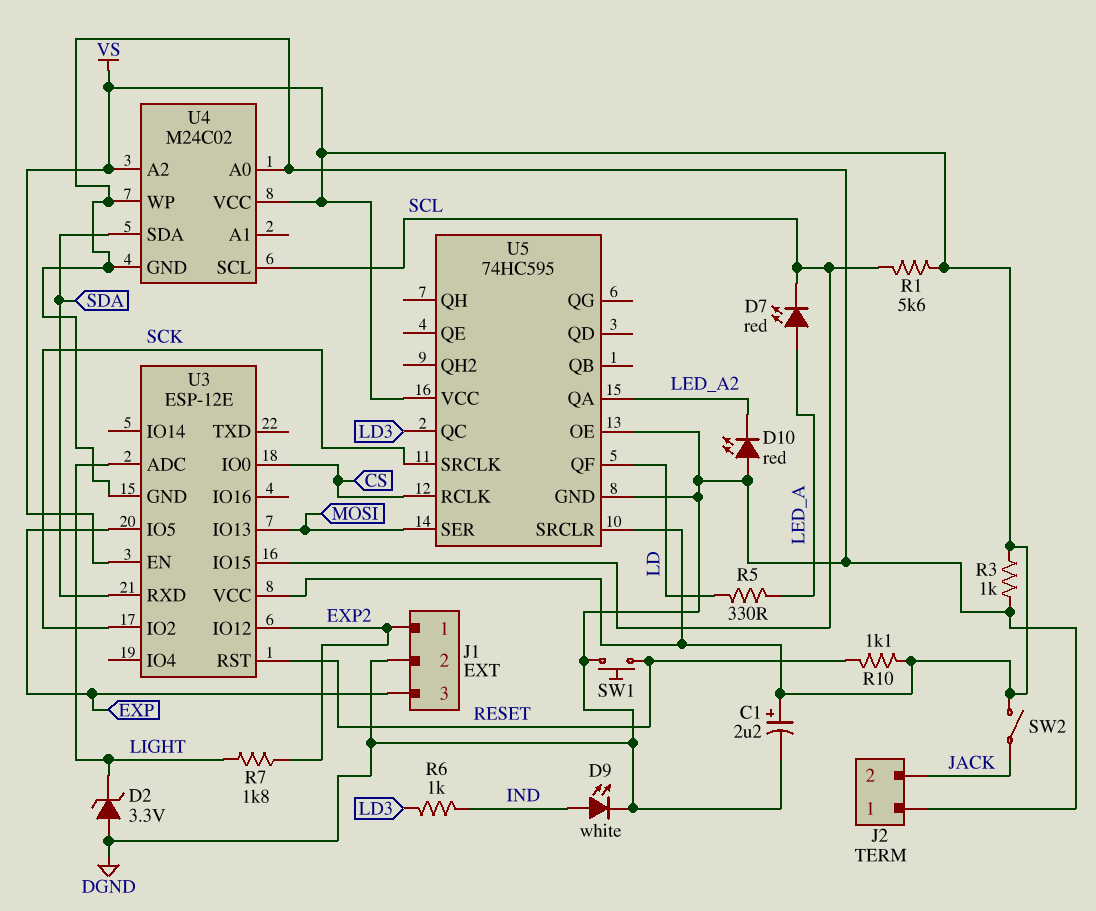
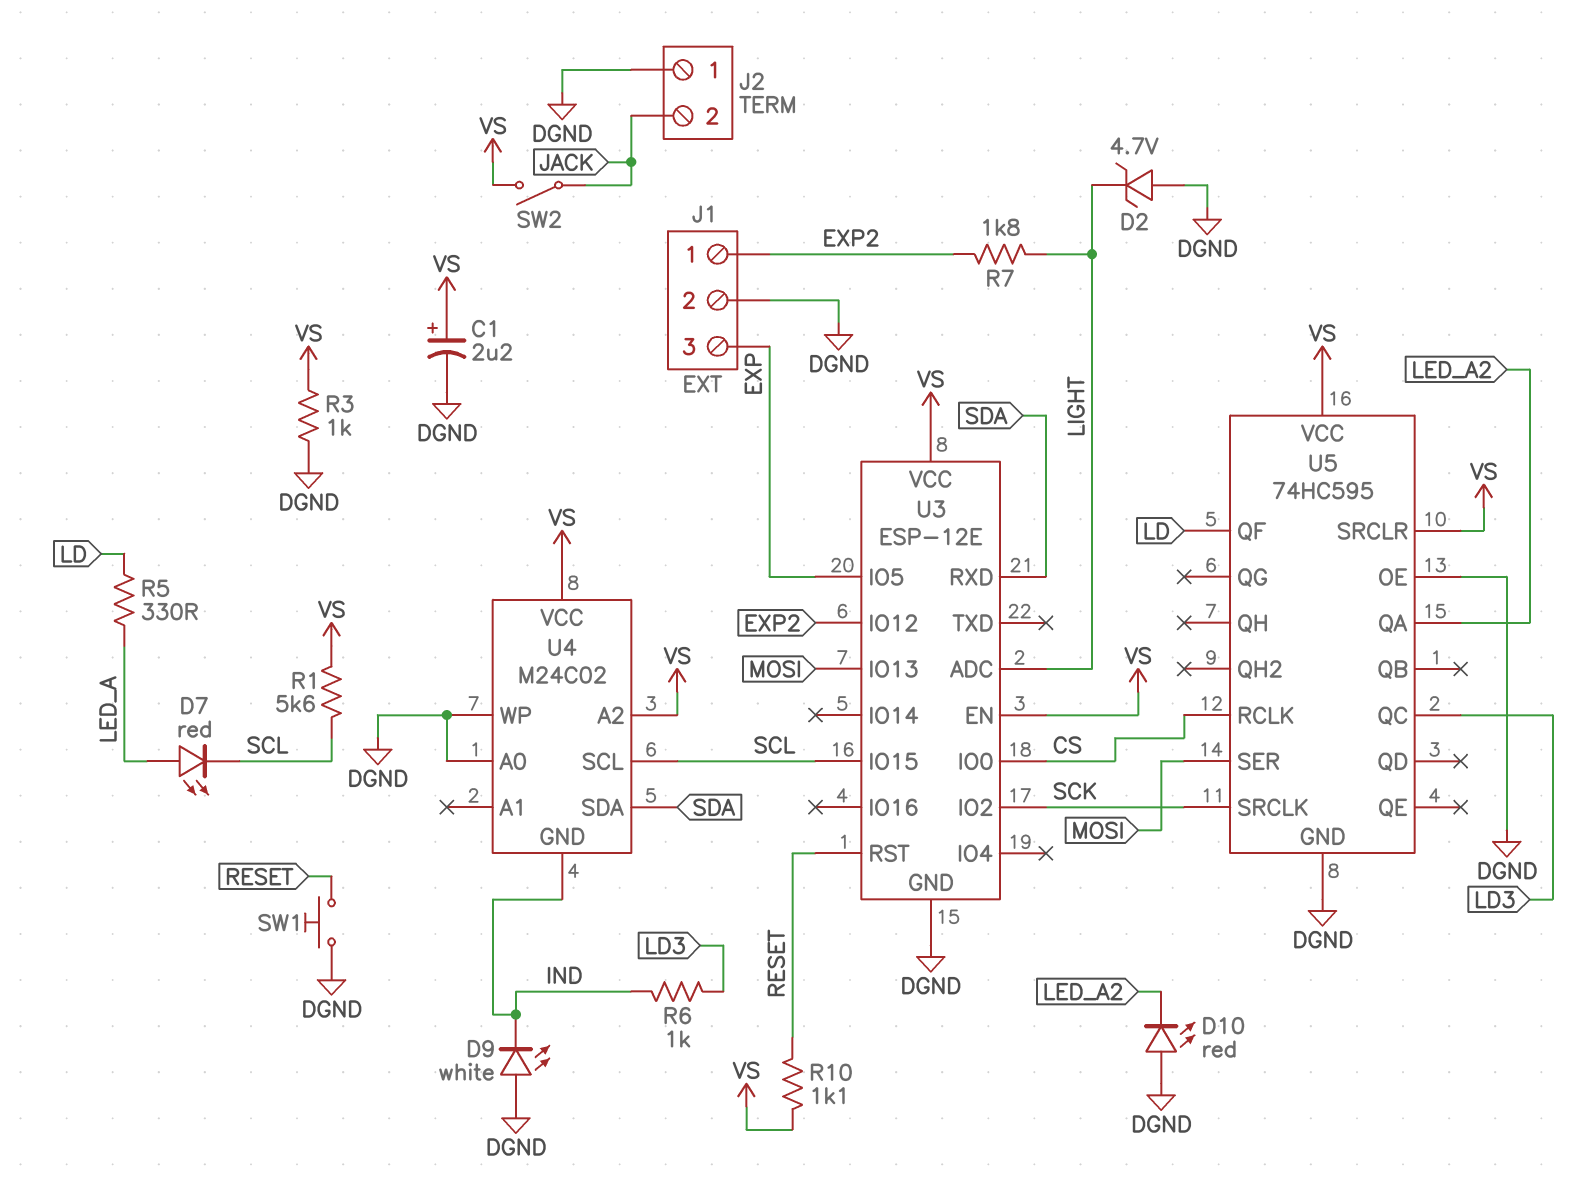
D2: zener 3.3V (A DGND, K LIGHT) -> zener 4.7V (A DGND, K LIGHT)
D9: LED white (A IND, K DGND) -> LED white (A DGND, K IND)
U4 pin GND: DGND -> IND

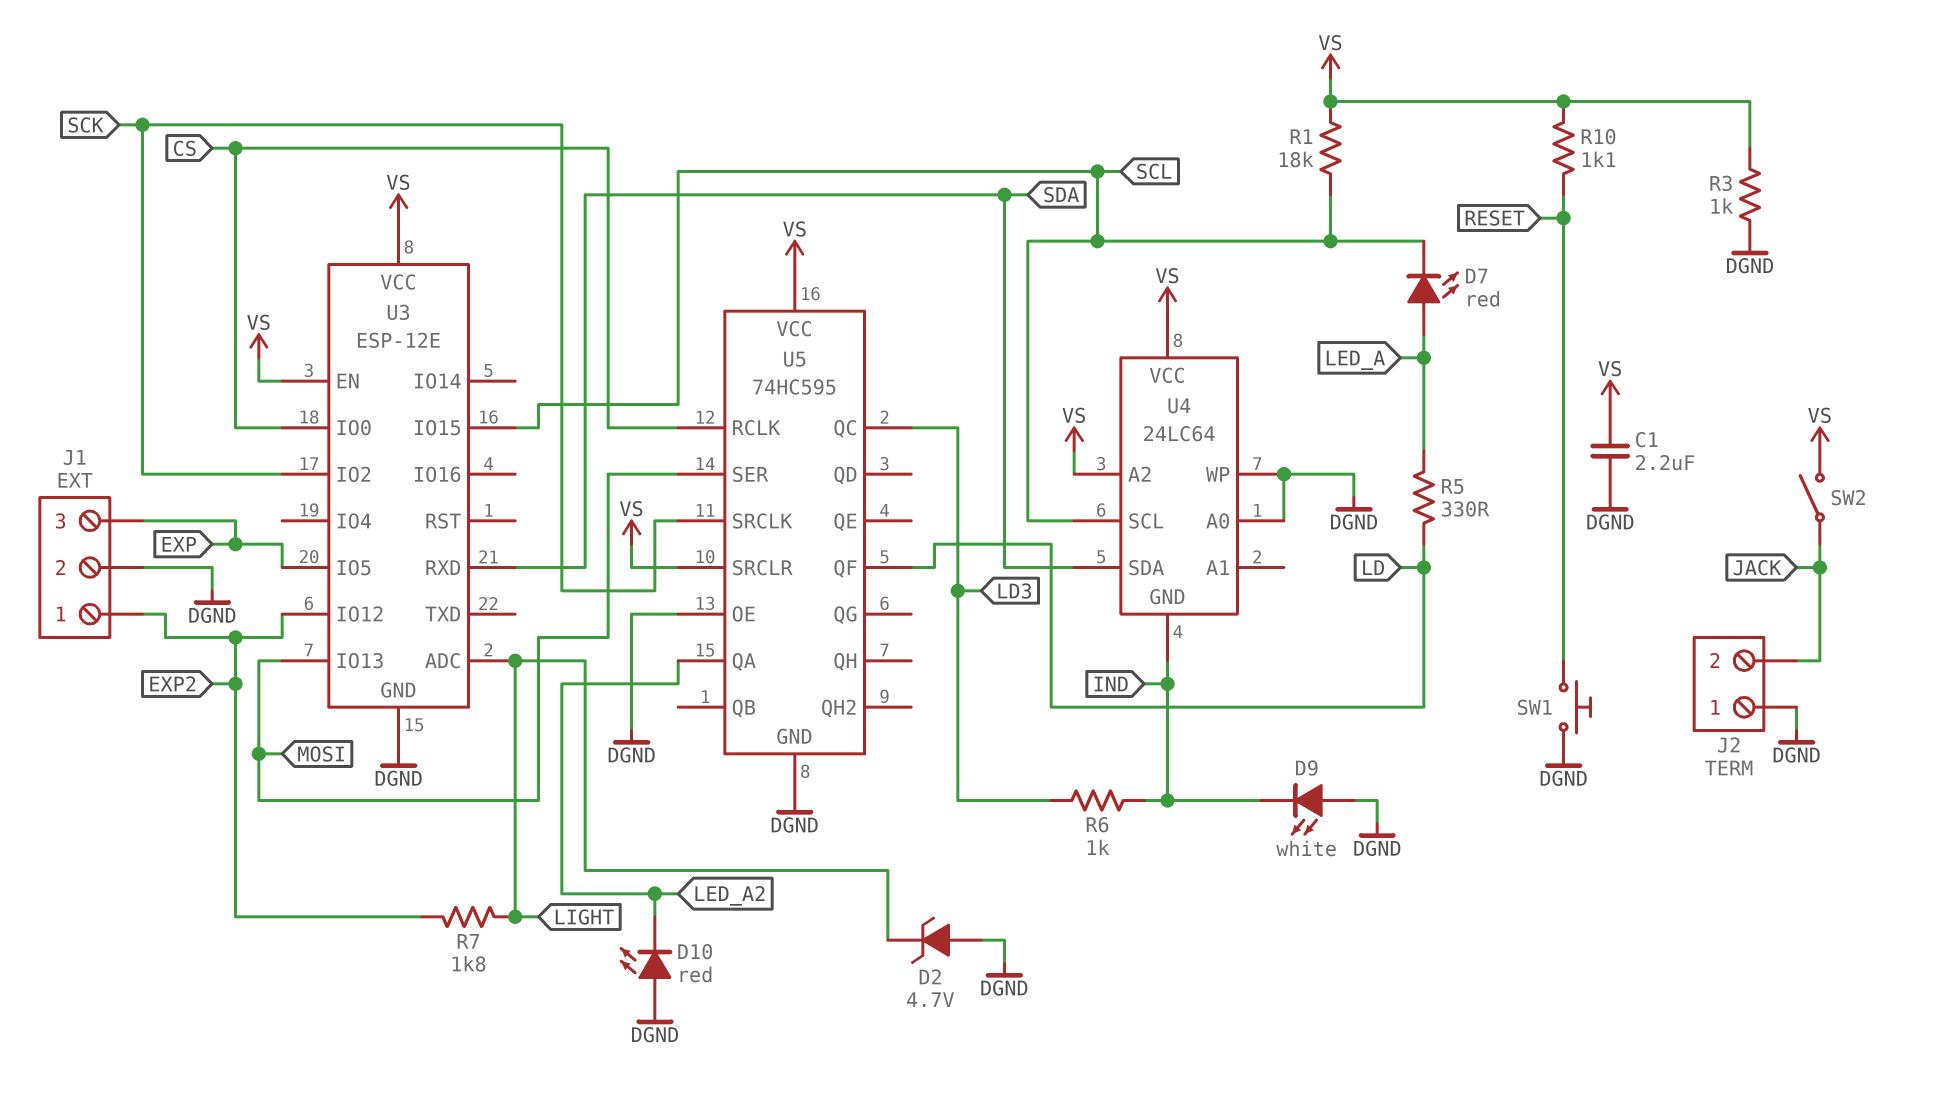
C1: 2.2uF (plus VS, minus DGND) -> 2.2uF (DGND, VS)
R1: 5.6k (SCL, VS) -> 18k (SCL, VS)
U3 pin RST: RESET -> none
U4: M24C02 -> 24LC64

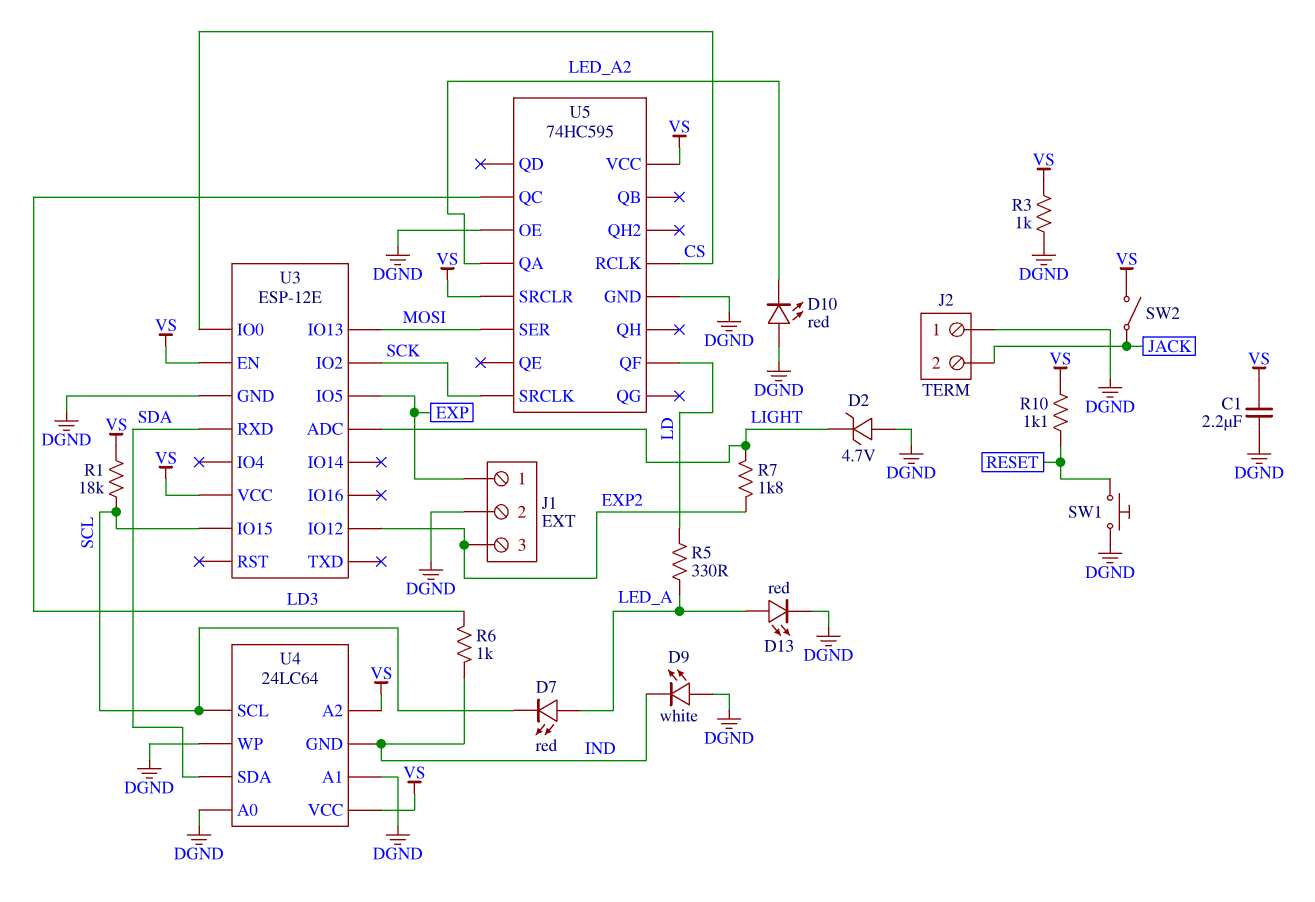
D13: none -> LED red (A LED_A, K DGND)
J1 pin 1: EXP2 -> EXP
J1 pin 3: EXP -> EXP2
U4 pin A1: none -> DGND

